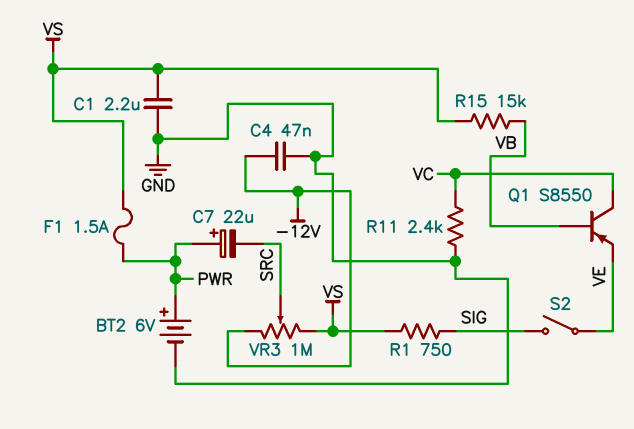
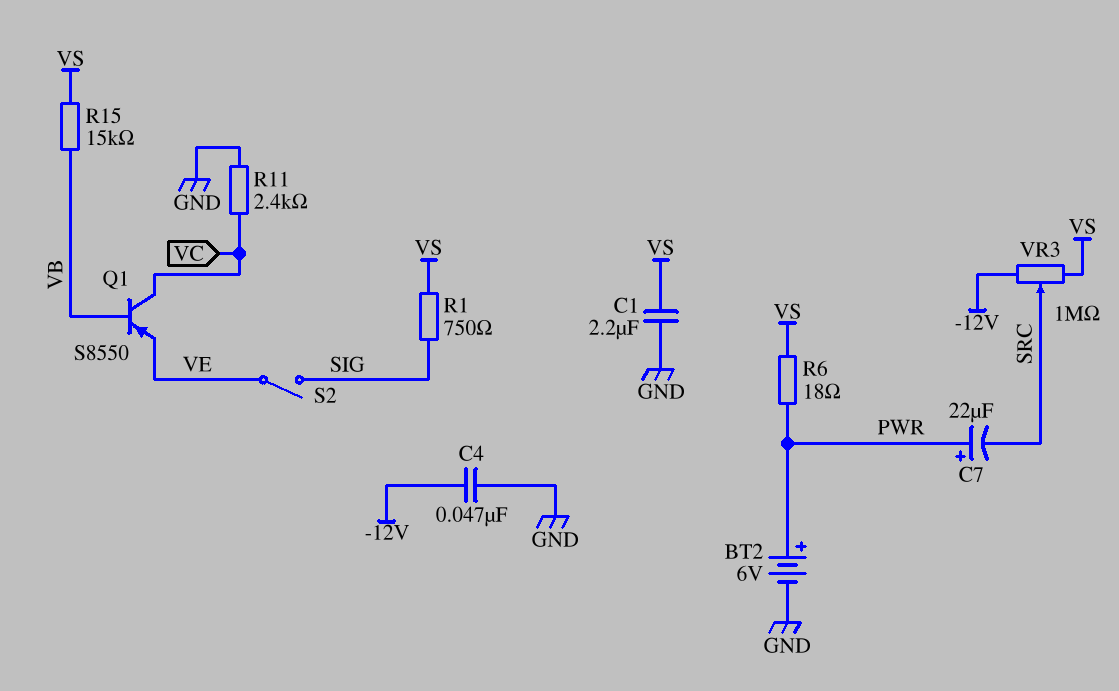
F1: 1.5A (PWR, VS) -> none
R6: none -> 18 (PWR, VS)

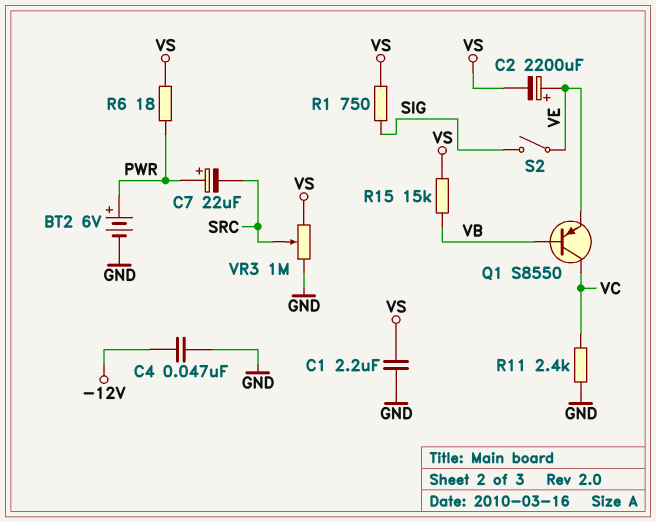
C2: none -> 2200uF (plus VE, minus VS)
VR3: 1M (-12V, VS, wiper SRC) -> 1M (GND, VS, wiper SRC)

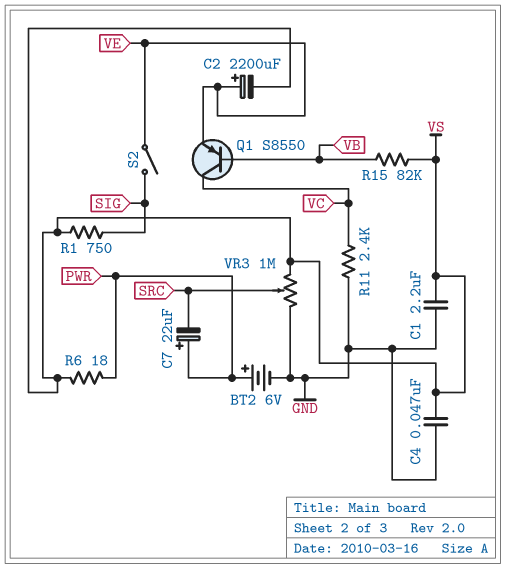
C4: 47nF (-12V, GND) -> 47nF (GND, VS)
R15: 15k (VB, VS) -> 82k (VB, VS)

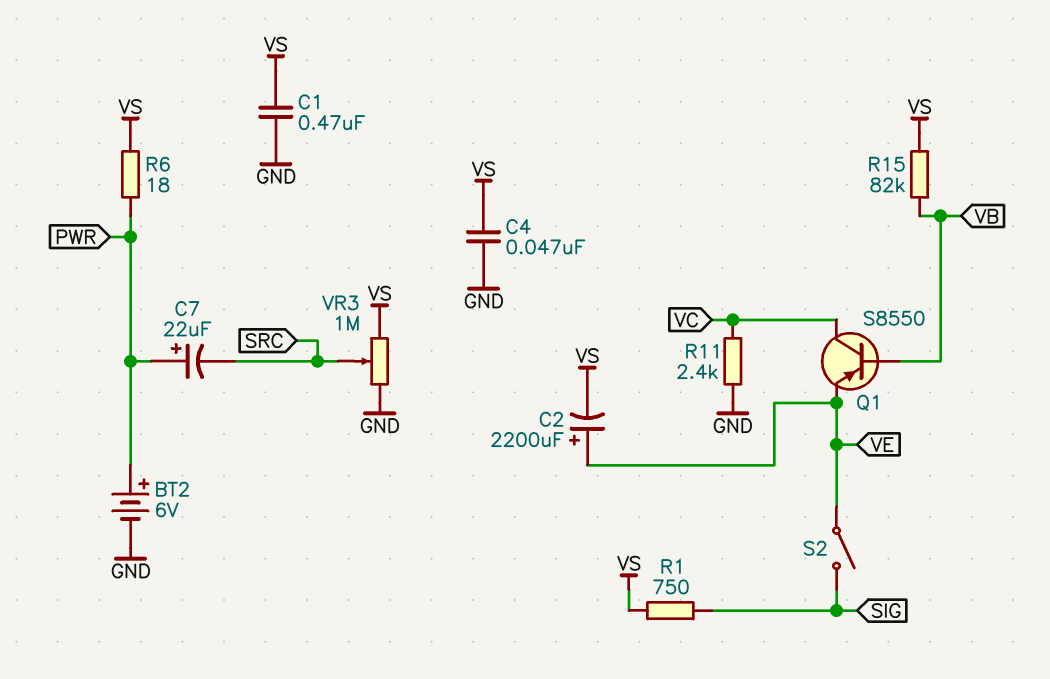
C1: 2.2uF (GND, VS) -> 470nF (GND, VS)

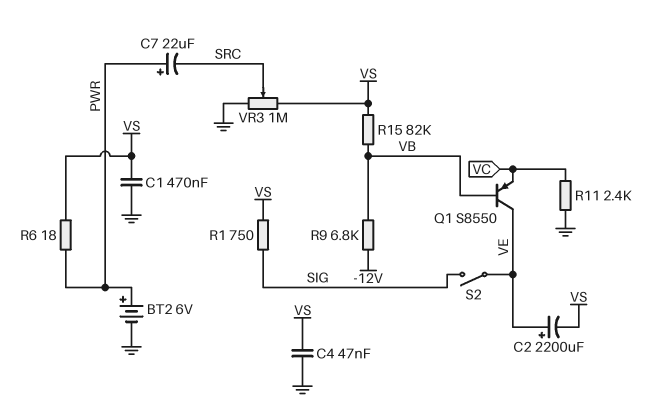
Q1: PNP S8550 (B VB, C VC, E VE) -> PNP S8550 (B VB, C VE, E VC)
R9: none -> 6.8k (-12V, VB)

